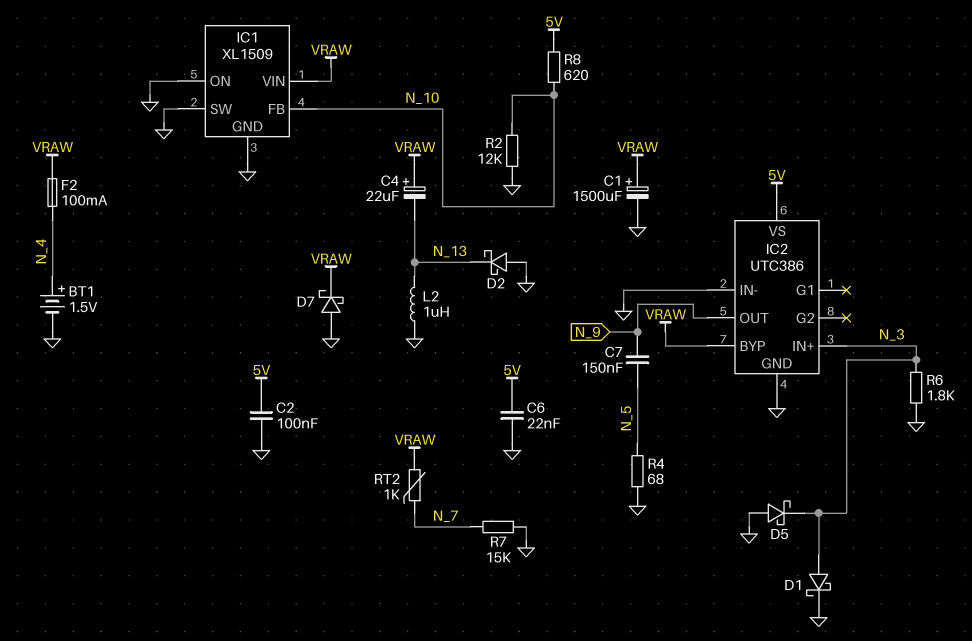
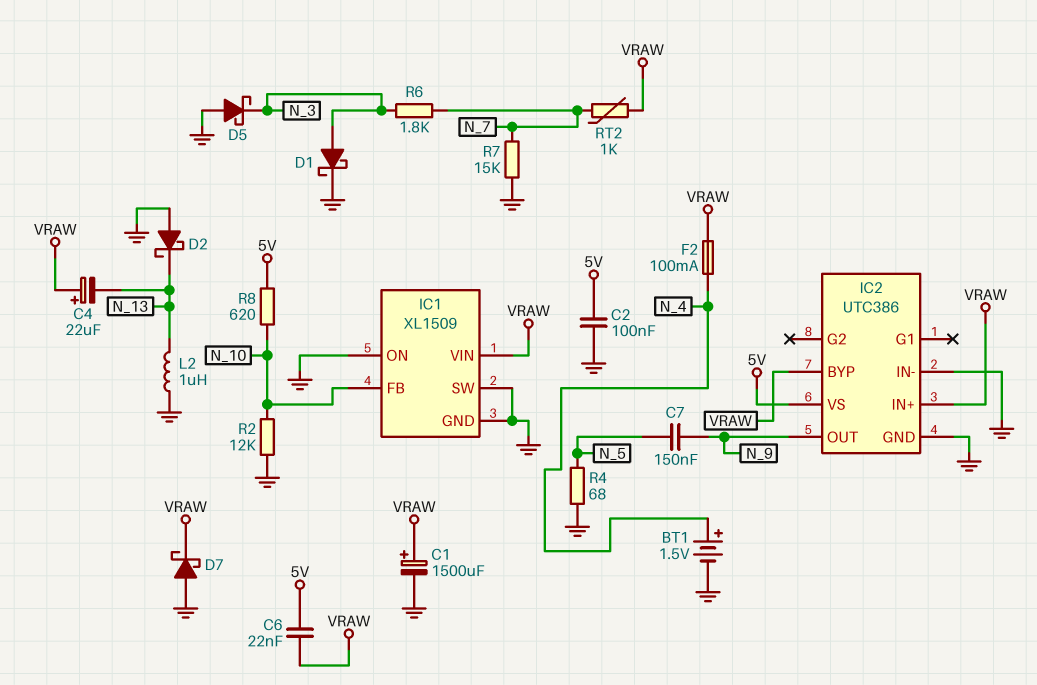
C6: 22nF (5V, GND) -> 22nF (5V, VRAW)
IC2 pin IN+: N_3 -> VRAW
R6: 1.8k (GND, N_3) -> 1.8k (N_3, N_7)

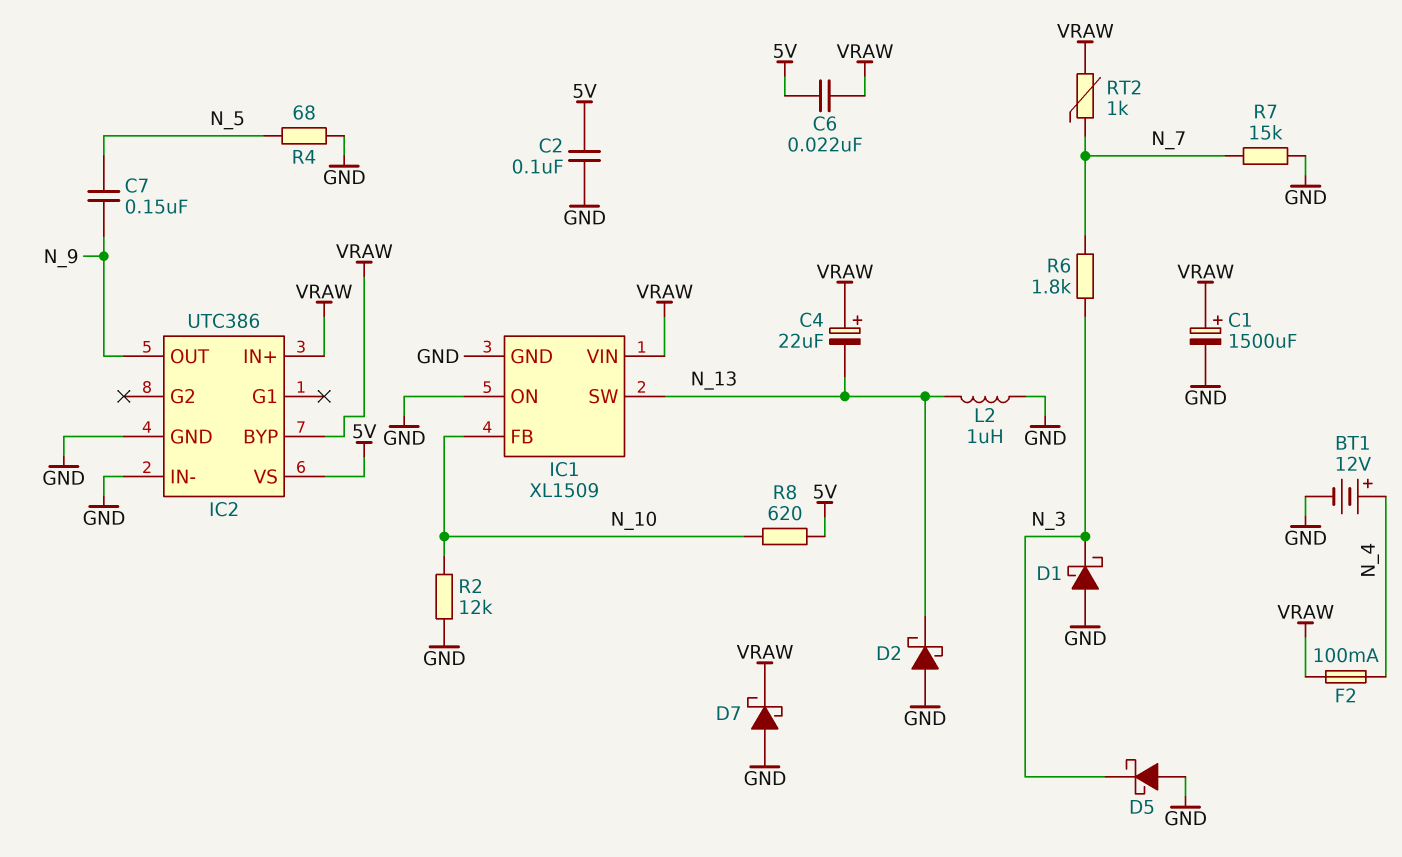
BT1: 1.5V (plus N_4, minus GND) -> 12V (plus N_4, minus GND)
D1: schottky (A N_3, K GND) -> schottky (A GND, K N_3)
IC1 pin SW: GND -> N_13

